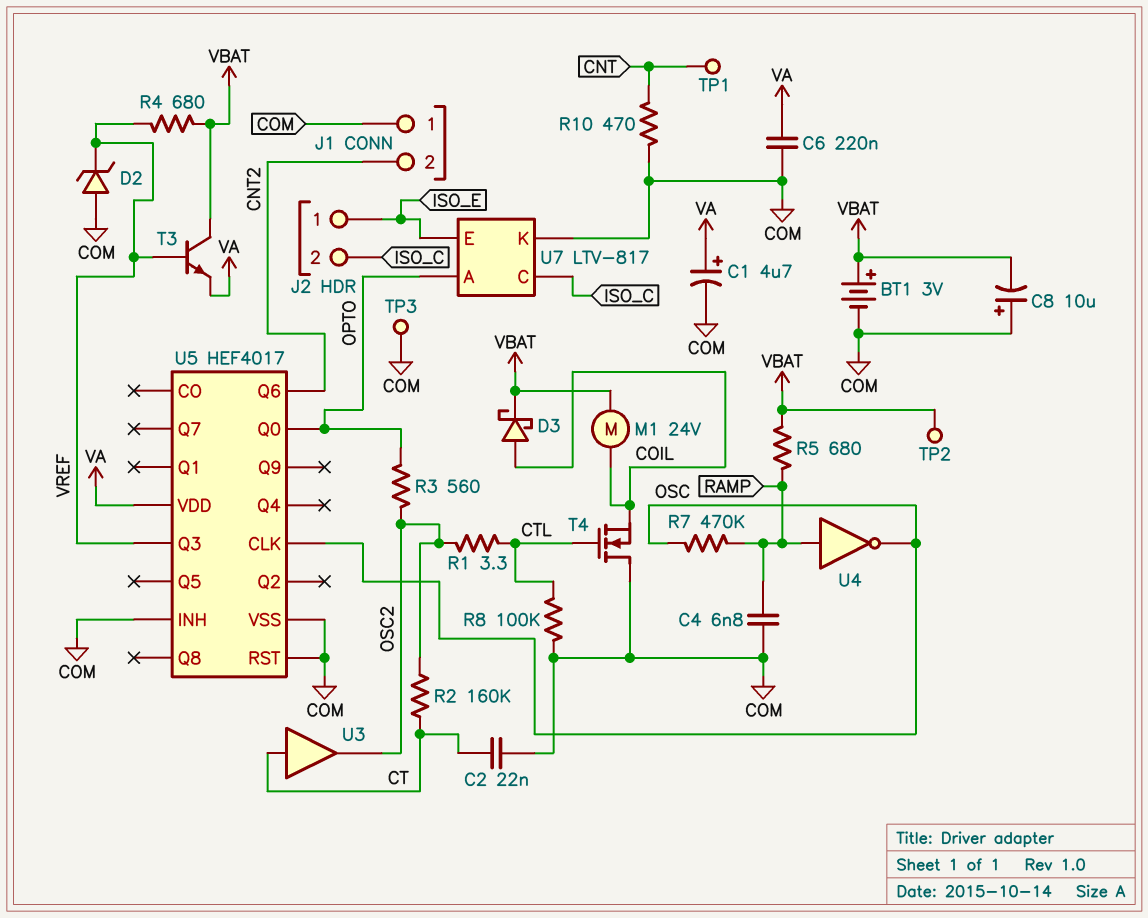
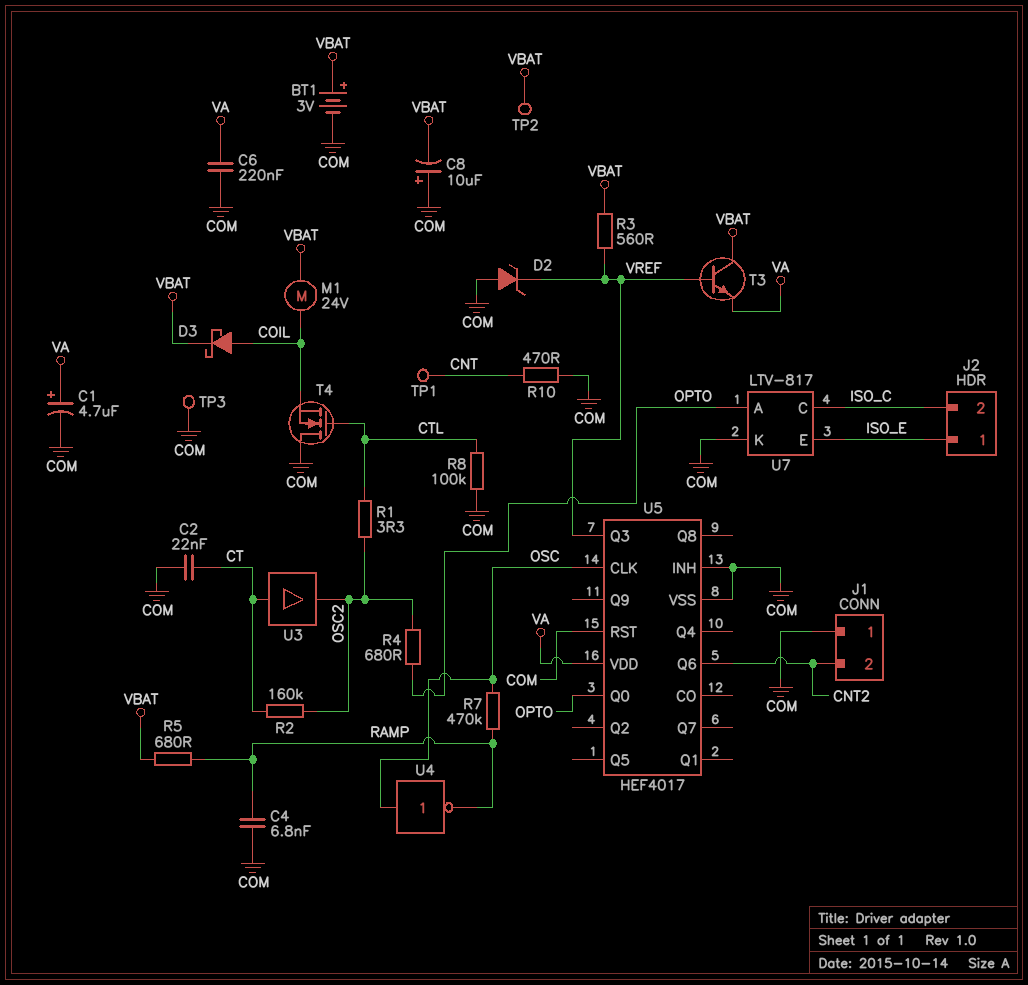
R3: 560 (OPTO, OSC2) -> 560 (VBAT, VREF)
R4: 680 (VBAT, VREF) -> 680 (OPTO, OSC2)
U4: NOT (in RAMP, out OSC) -> NOT (in OSC, out RAMP)

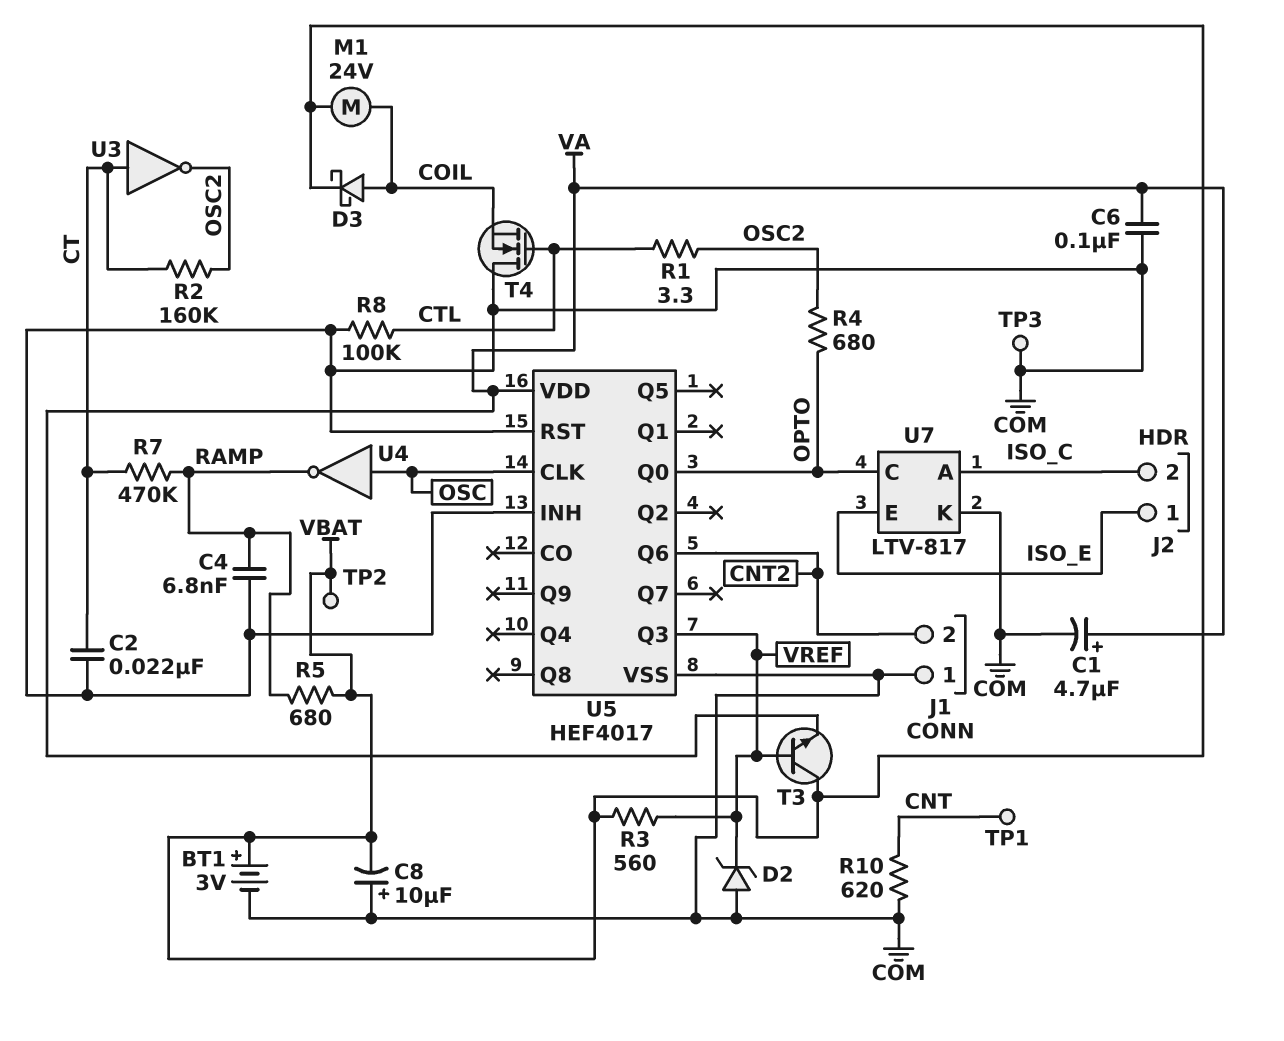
C6: 220nF (COM, VA) -> 100nF (COM, VA)
R7: 470k (OSC, RAMP) -> 470k (CT, RAMP)
R10: 470 (CNT, COM) -> 620 (CNT, COM)
U3: buffer (in CT, out OSC2) -> NOT (in CT, out OSC2)
U7 pin A: OPTO -> ISO_C
U7 pin C: ISO_C -> OPTO

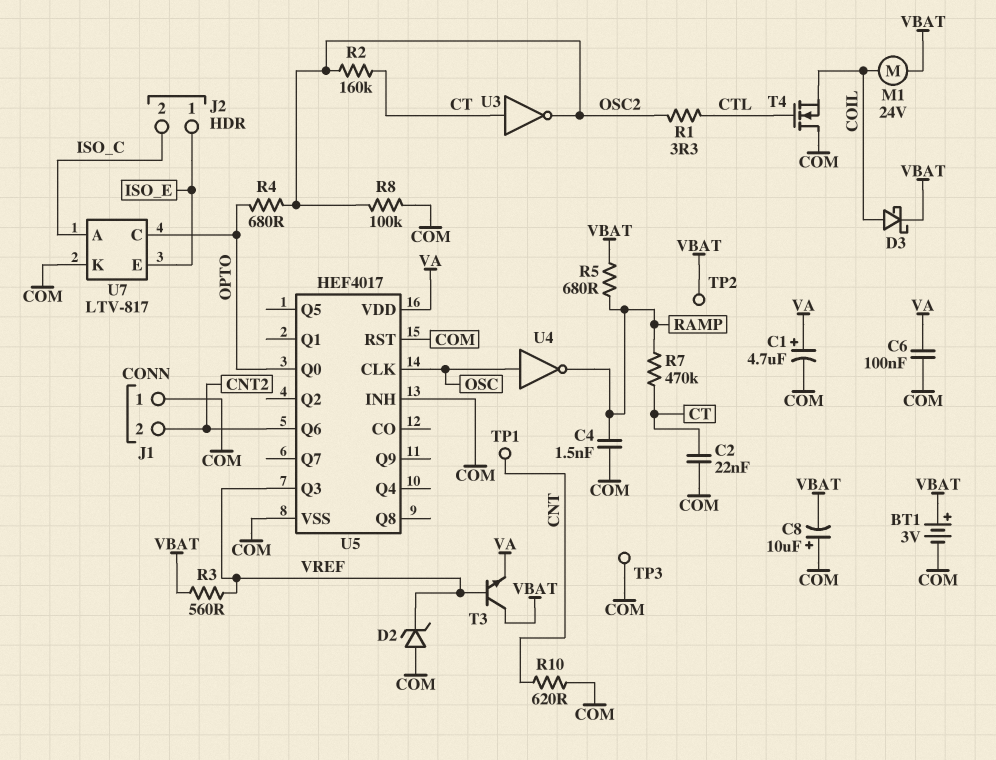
C4: 6.8nF (COM, RAMP) -> 1.5nF (COM, RAMP)
R8: 100k (COM, CTL) -> 100k (COM, OSC2)

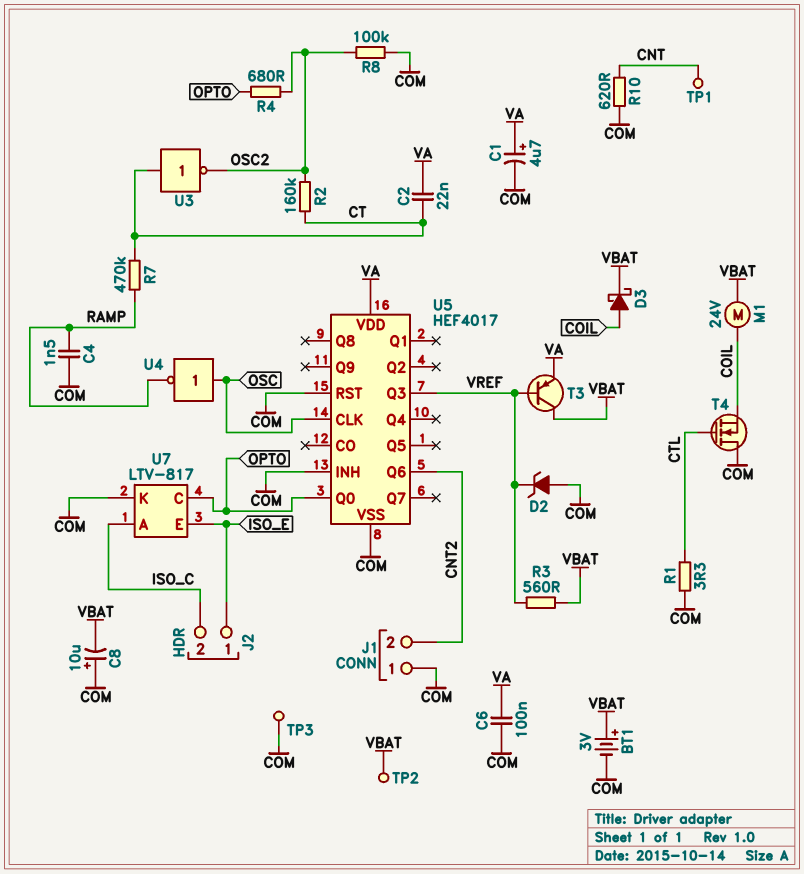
C2: 22nF (COM, CT) -> 22nF (CT, VA)
R1: 3.3 (CTL, OSC2) -> 3.3 (COM, CTL)
R5: 680 (RAMP, VBAT) -> none
T3: NPN (B VREF, C VBAT, E VA) -> PNP (B VREF, C VBAT, E VA)

